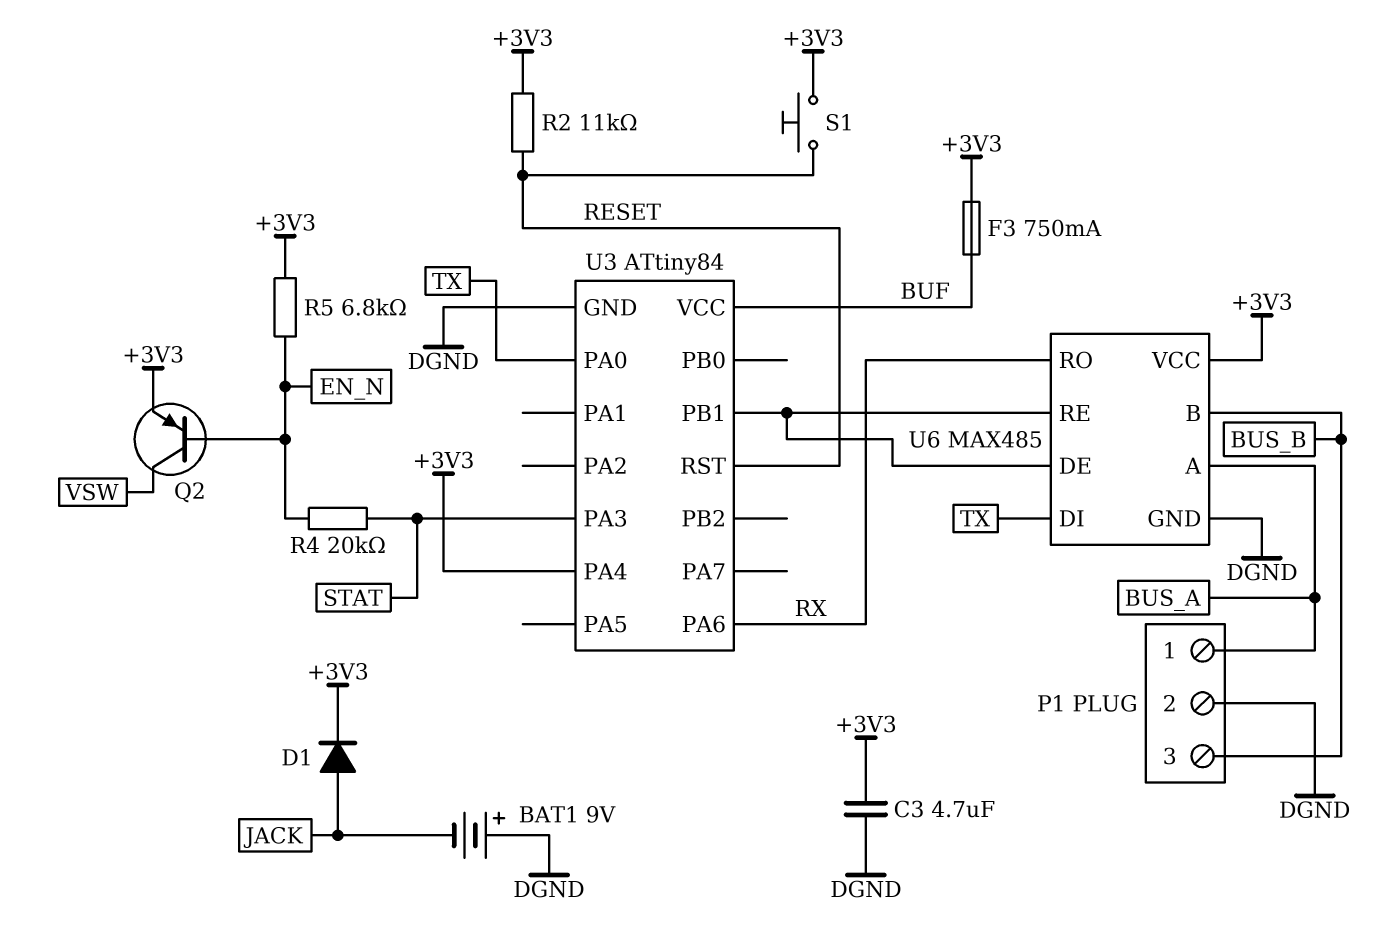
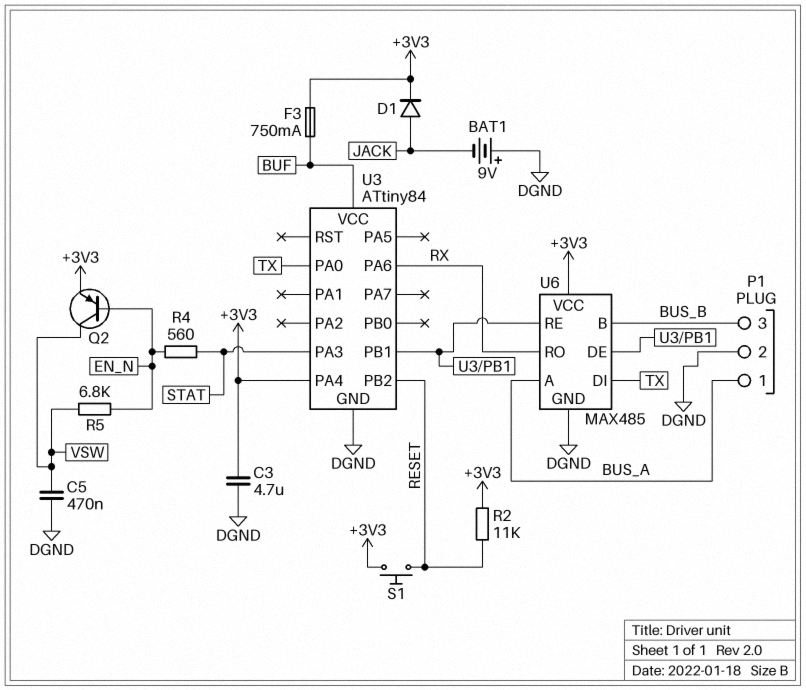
C5: none -> 470nF (DGND, VSW)
R4: 20k (EN_N, STAT) -> 560 (EN_N, STAT)
R5: 6.8k (+3V3, EN_N) -> 6.8k (EN_N, VSW)
U3 pin PB2: none -> RESET
U3 pin RST: RESET -> none

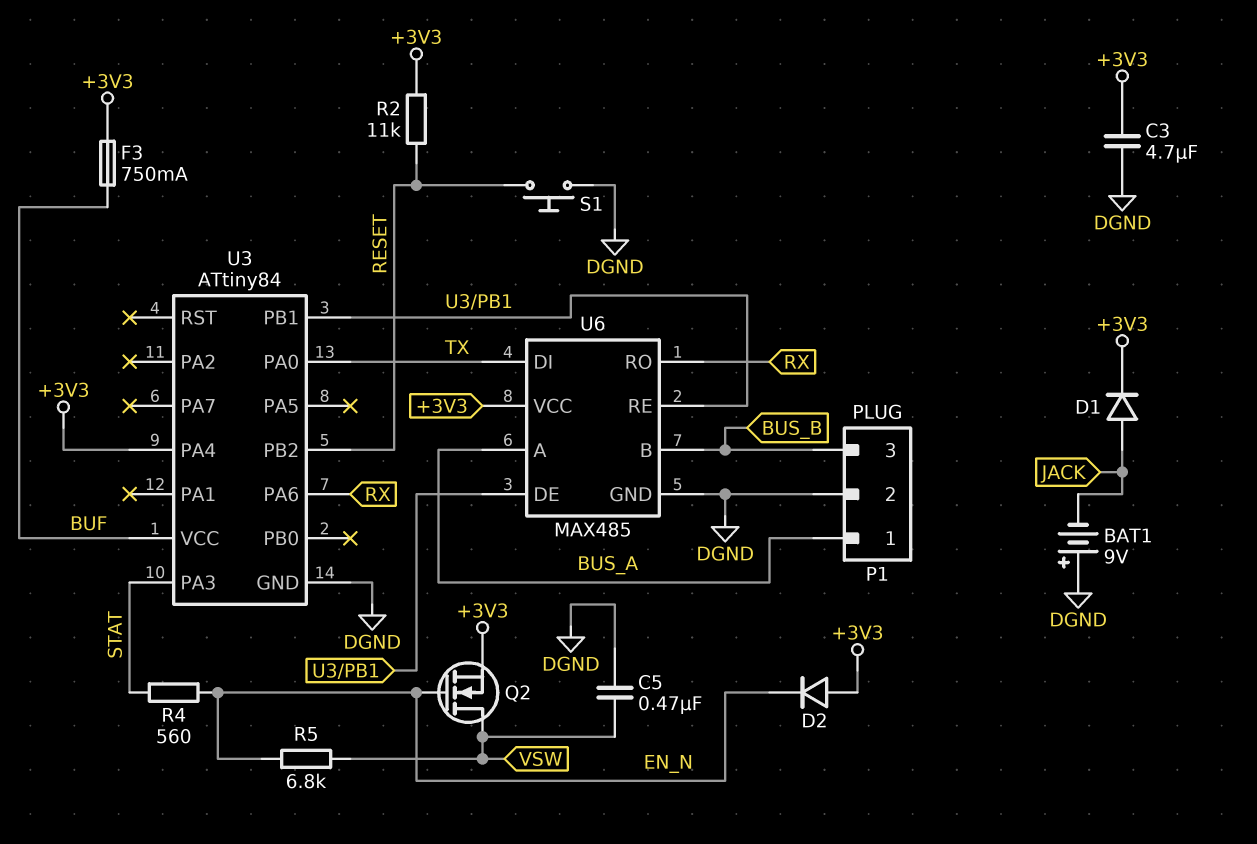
D2: none -> diode (A +3V3, K EN_N)
Q2: PNP (B EN_N, C VSW, E +3V3) -> NMOS (G EN_N, D VSW, S +3V3)
S1: button (+3V3, RESET) -> button (DGND, RESET)

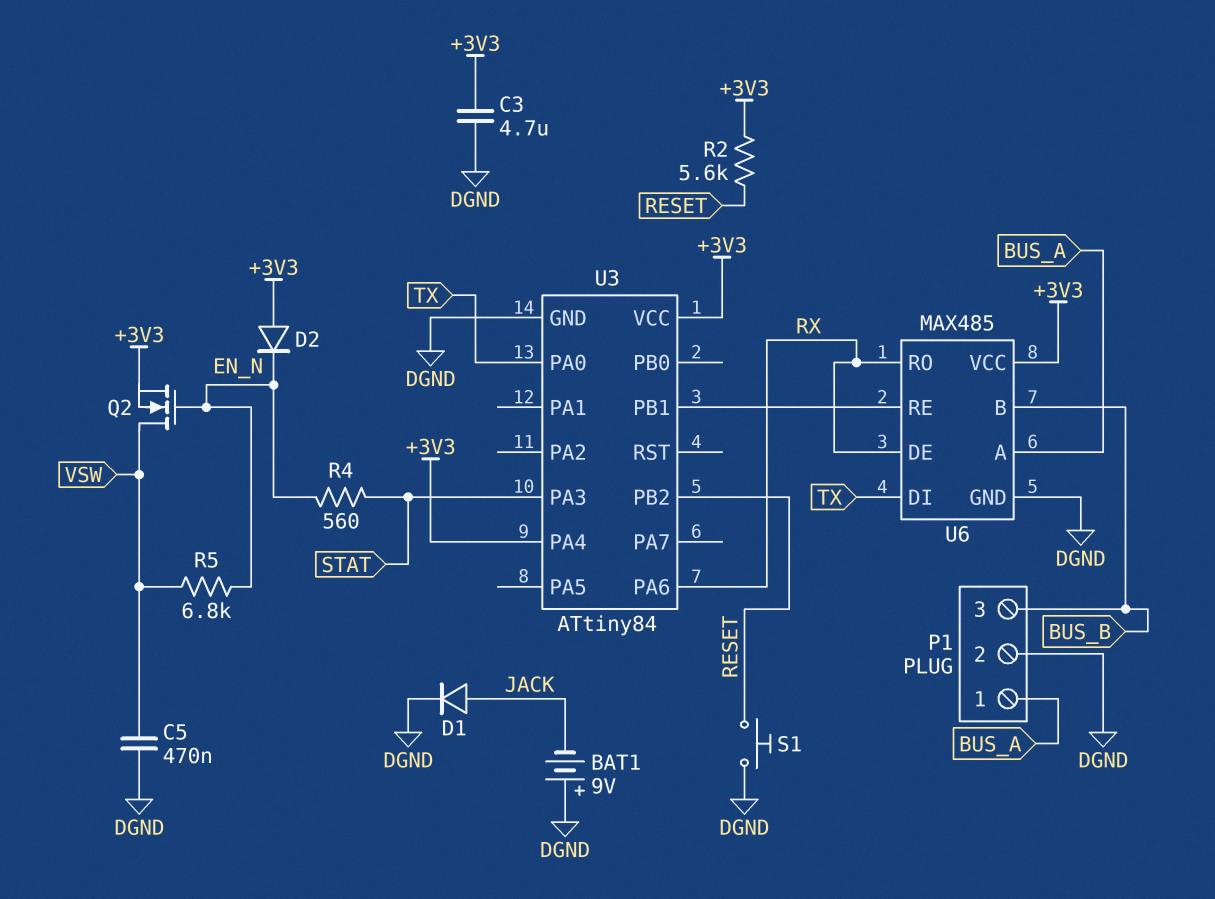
D1: diode (A JACK, K +3V3) -> diode (A JACK, K DGND)
F3: 750mA (+3V3, BUF) -> none
R2: 11k (+3V3, RESET) -> 5.6k (+3V3, RESET)
U3 pin VCC: BUF -> +3V3
U6 pin DE: U3/PB1 -> RX

